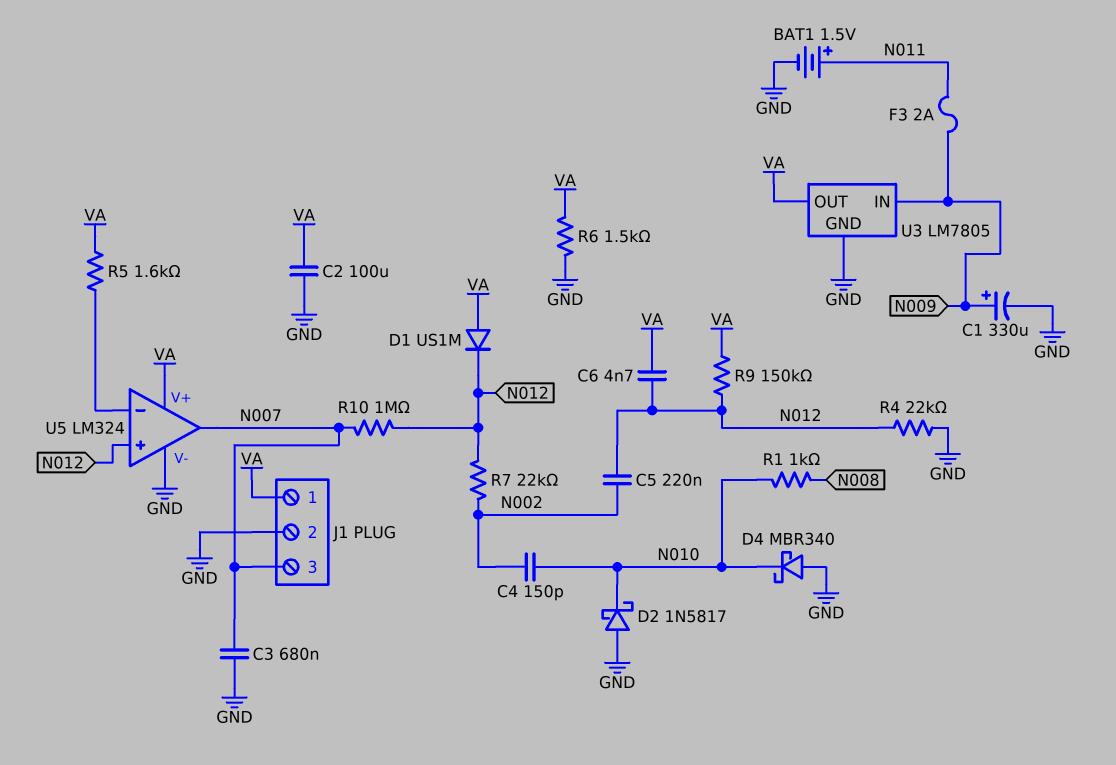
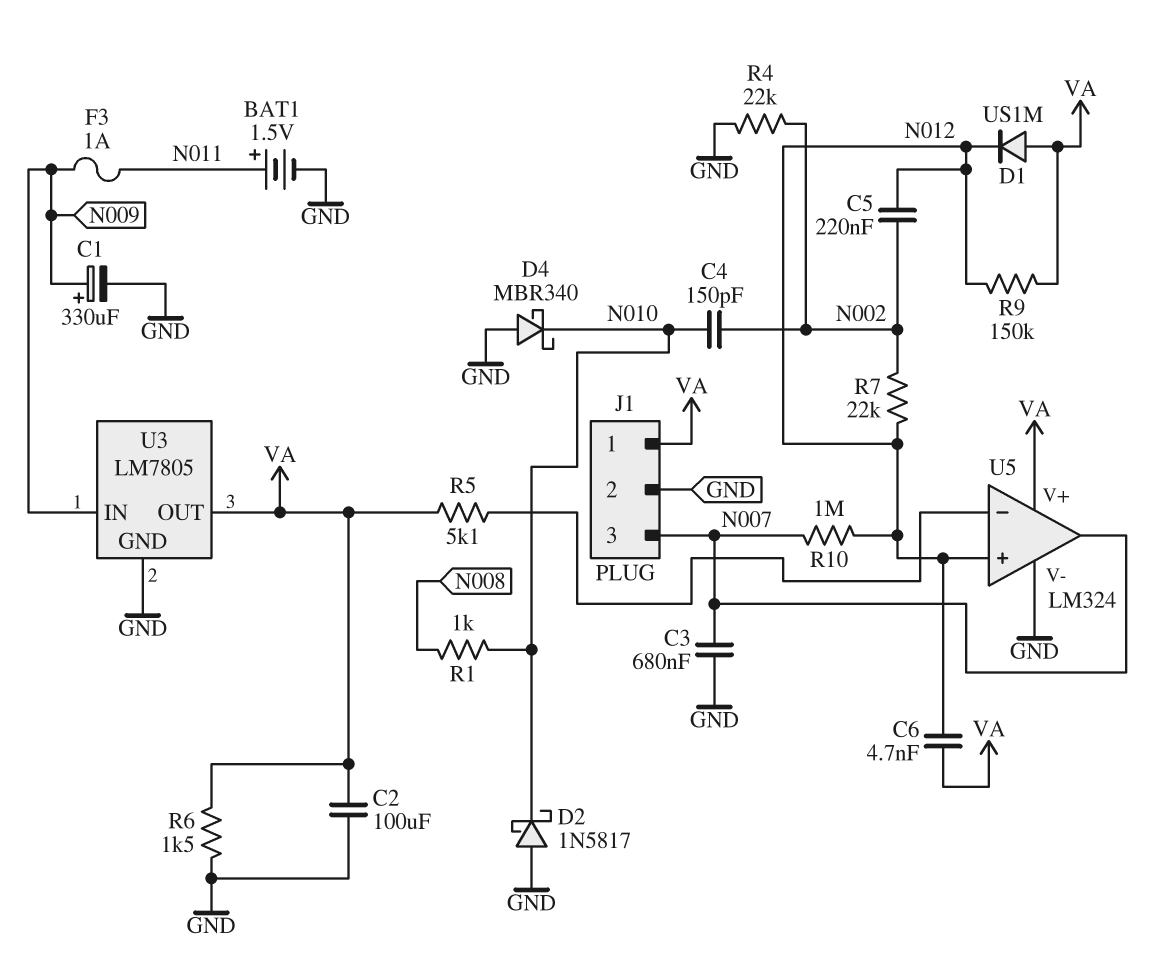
F3: 2A (N009, N011) -> 1A (N009, N011)
R4: 22k (GND, N012) -> 22k (GND, N002)
R5: 1.6k (U5/in-, VA) -> 5.1k (U5/in-, VA)

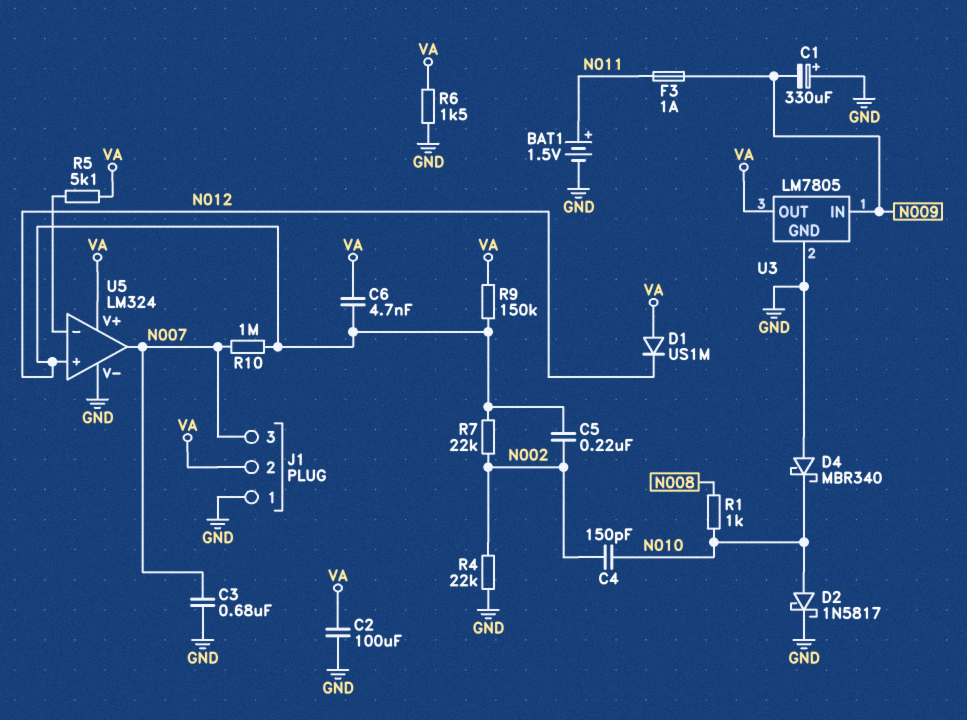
C1: 330uF (plus N009, minus GND) -> 330uF (plus GND, minus N009)
D2: schottky 1N5817 (A GND, K N010) -> schottky 1N5817 (A N010, K GND)
J1 pin 1: VA -> GND
J1 pin 2: GND -> VA

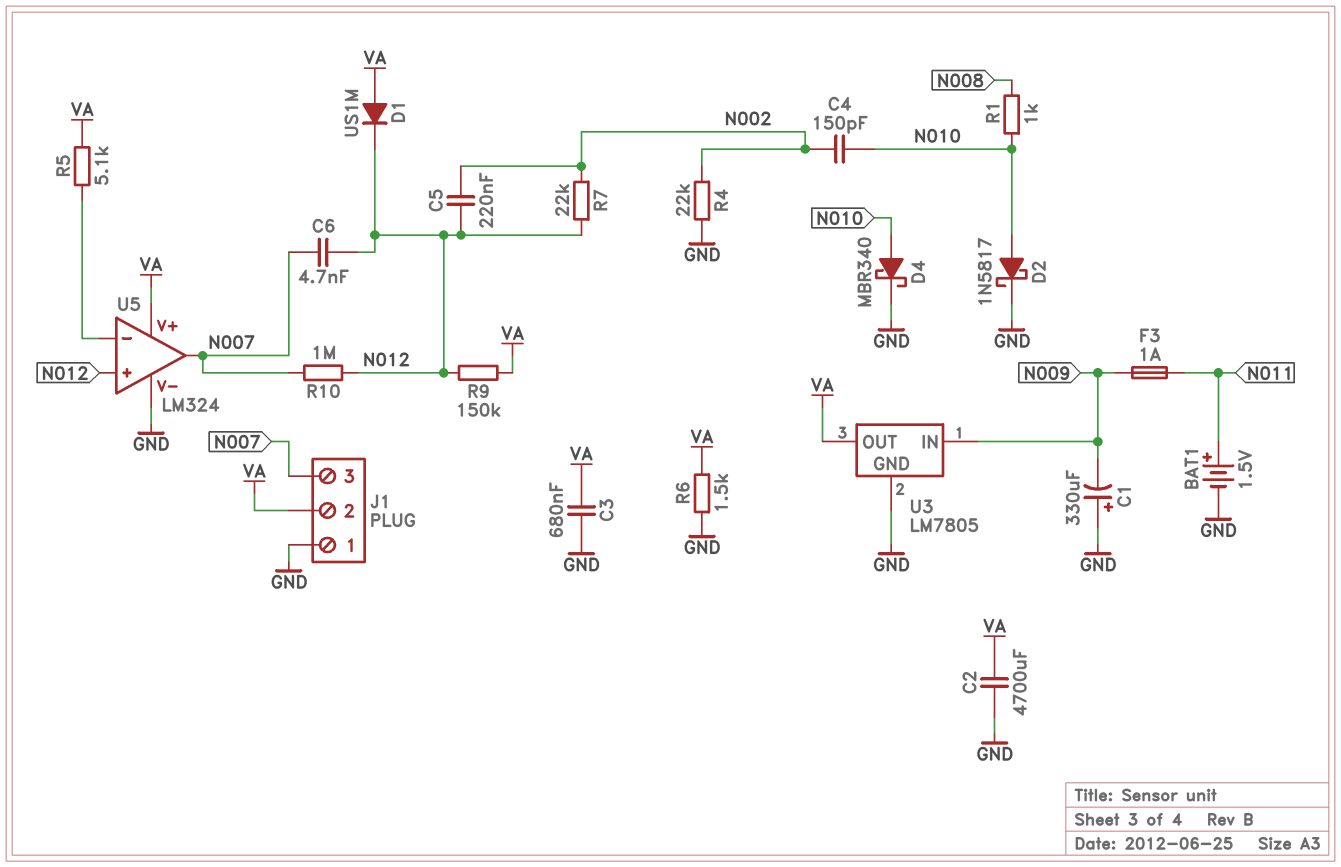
C2: 100uF (GND, VA) -> 4700uF (GND, VA)
C3: 680nF (GND, N007) -> 680nF (GND, VA)
C6: 4.7nF (N012, VA) -> 4.7nF (N007, N012)
D4: schottky MBR340 (A GND, K N010) -> schottky MBR340 (A N010, K GND)

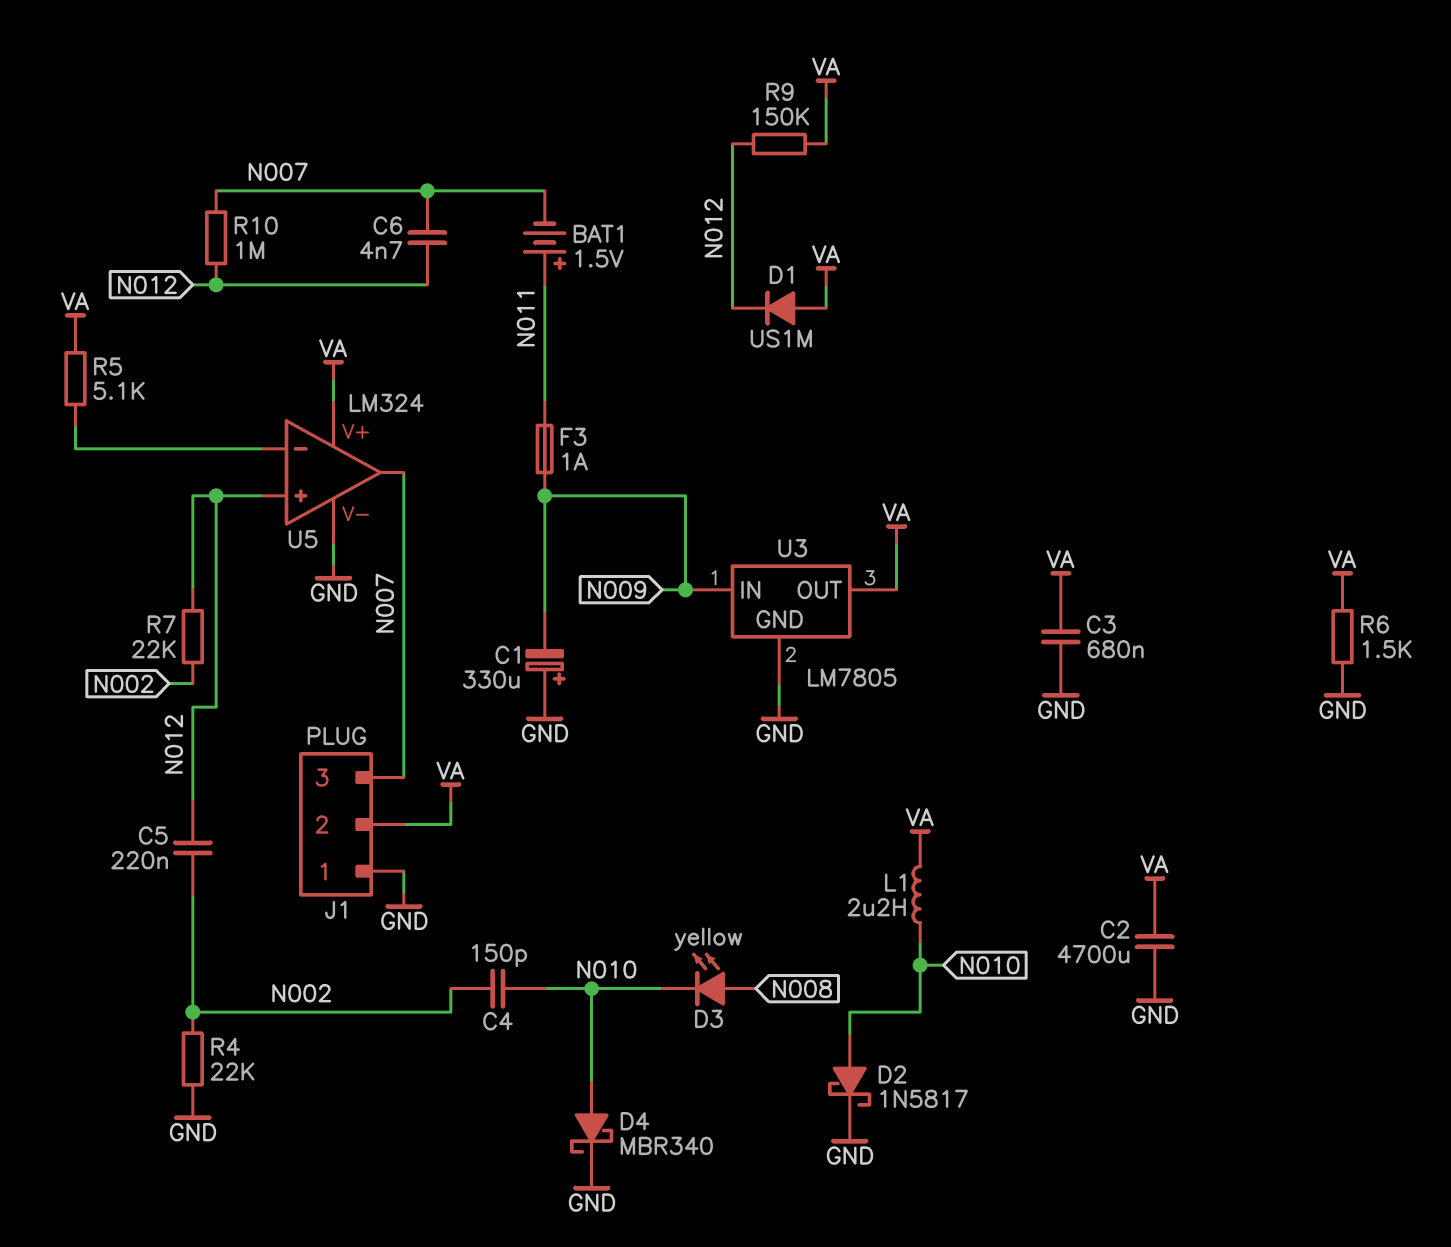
BAT1: 1.5V (plus N011, minus GND) -> 1.5V (plus N011, minus N007)
D3: none -> LED yellow (A N008, K N010)
L1: none -> 2.2uH (N010, VA)
R1: 1k (N008, N010) -> none

